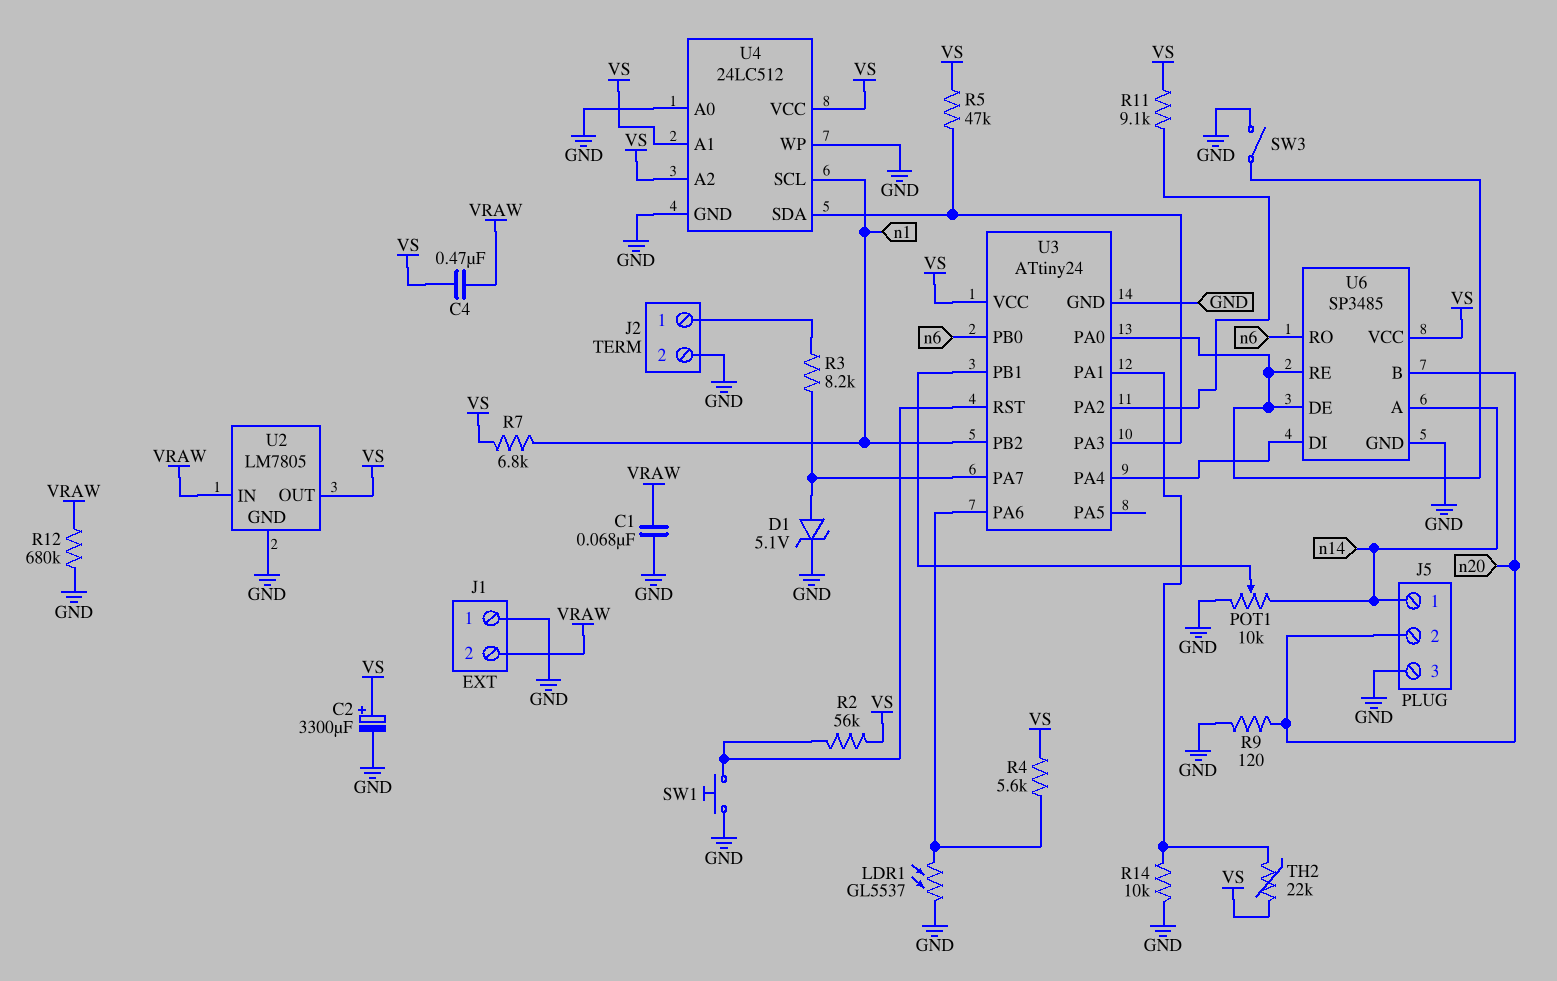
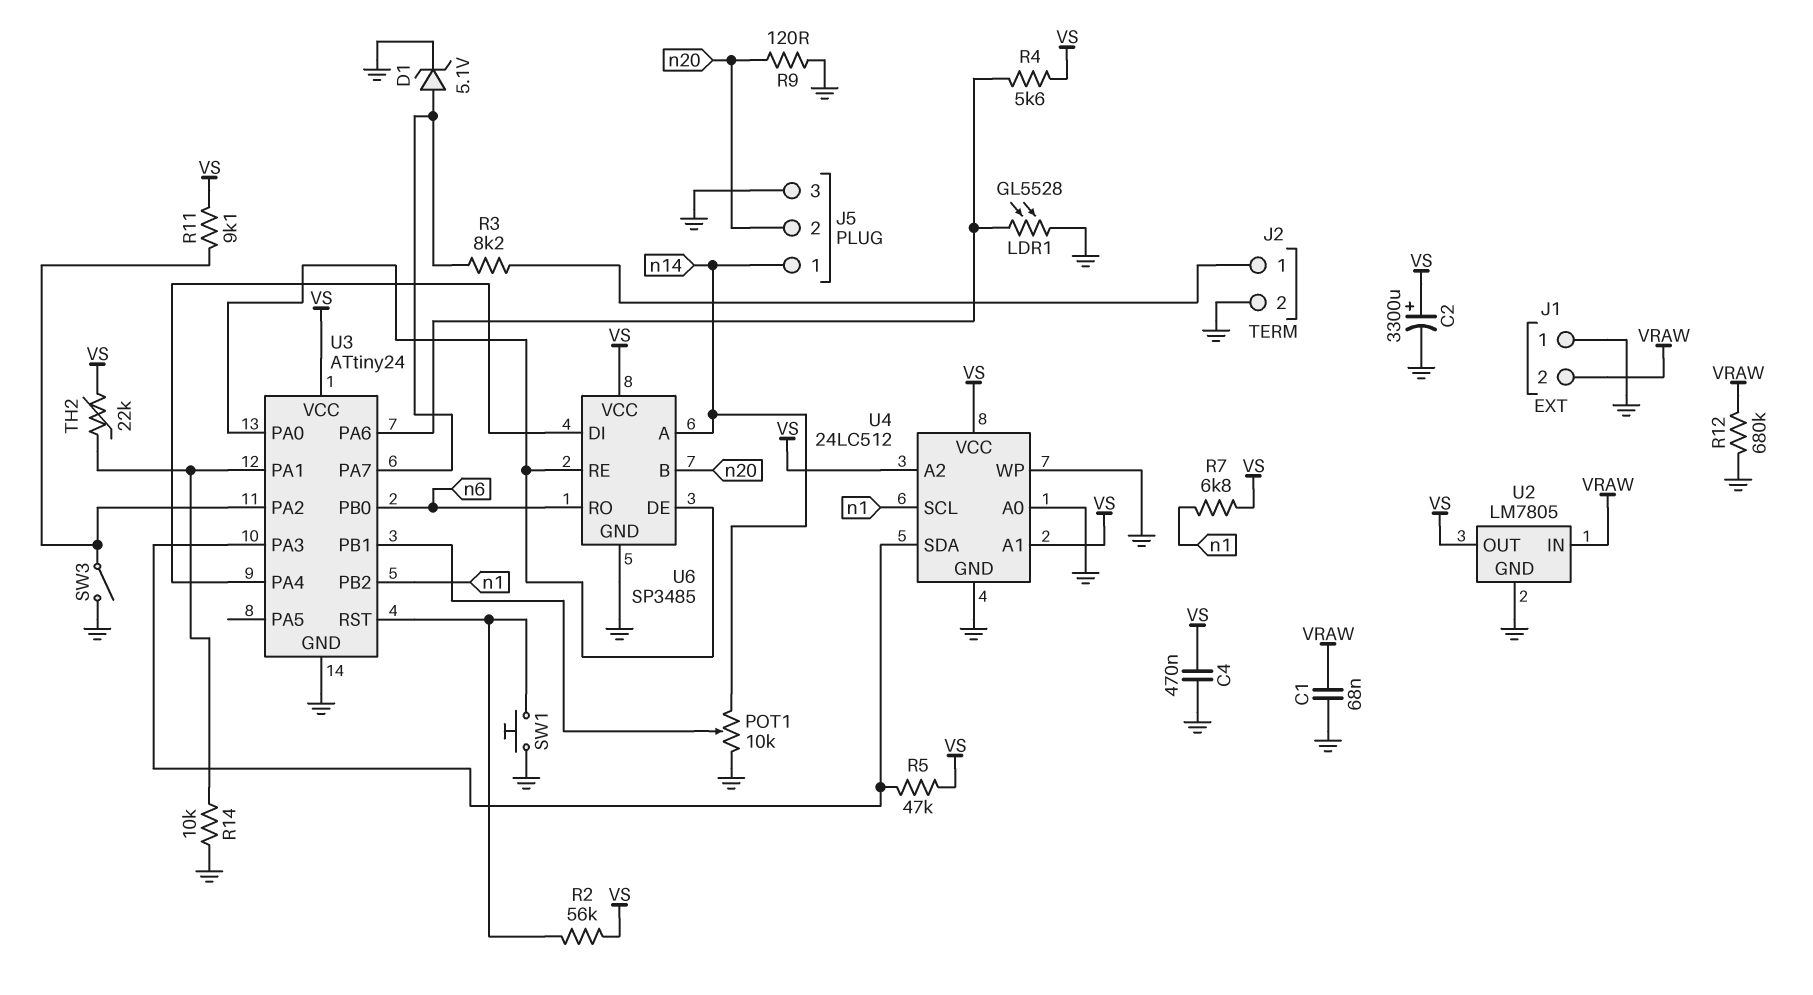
C4: 470nF (VRAW, VS) -> 470nF (GND, VS)
LDR1: GL5537 (GND, U3/PA6) -> GL5528 (GND, U3/PA6)
SW3: switch (GND, U3/PA0) -> switch (GND, U3/PA2)

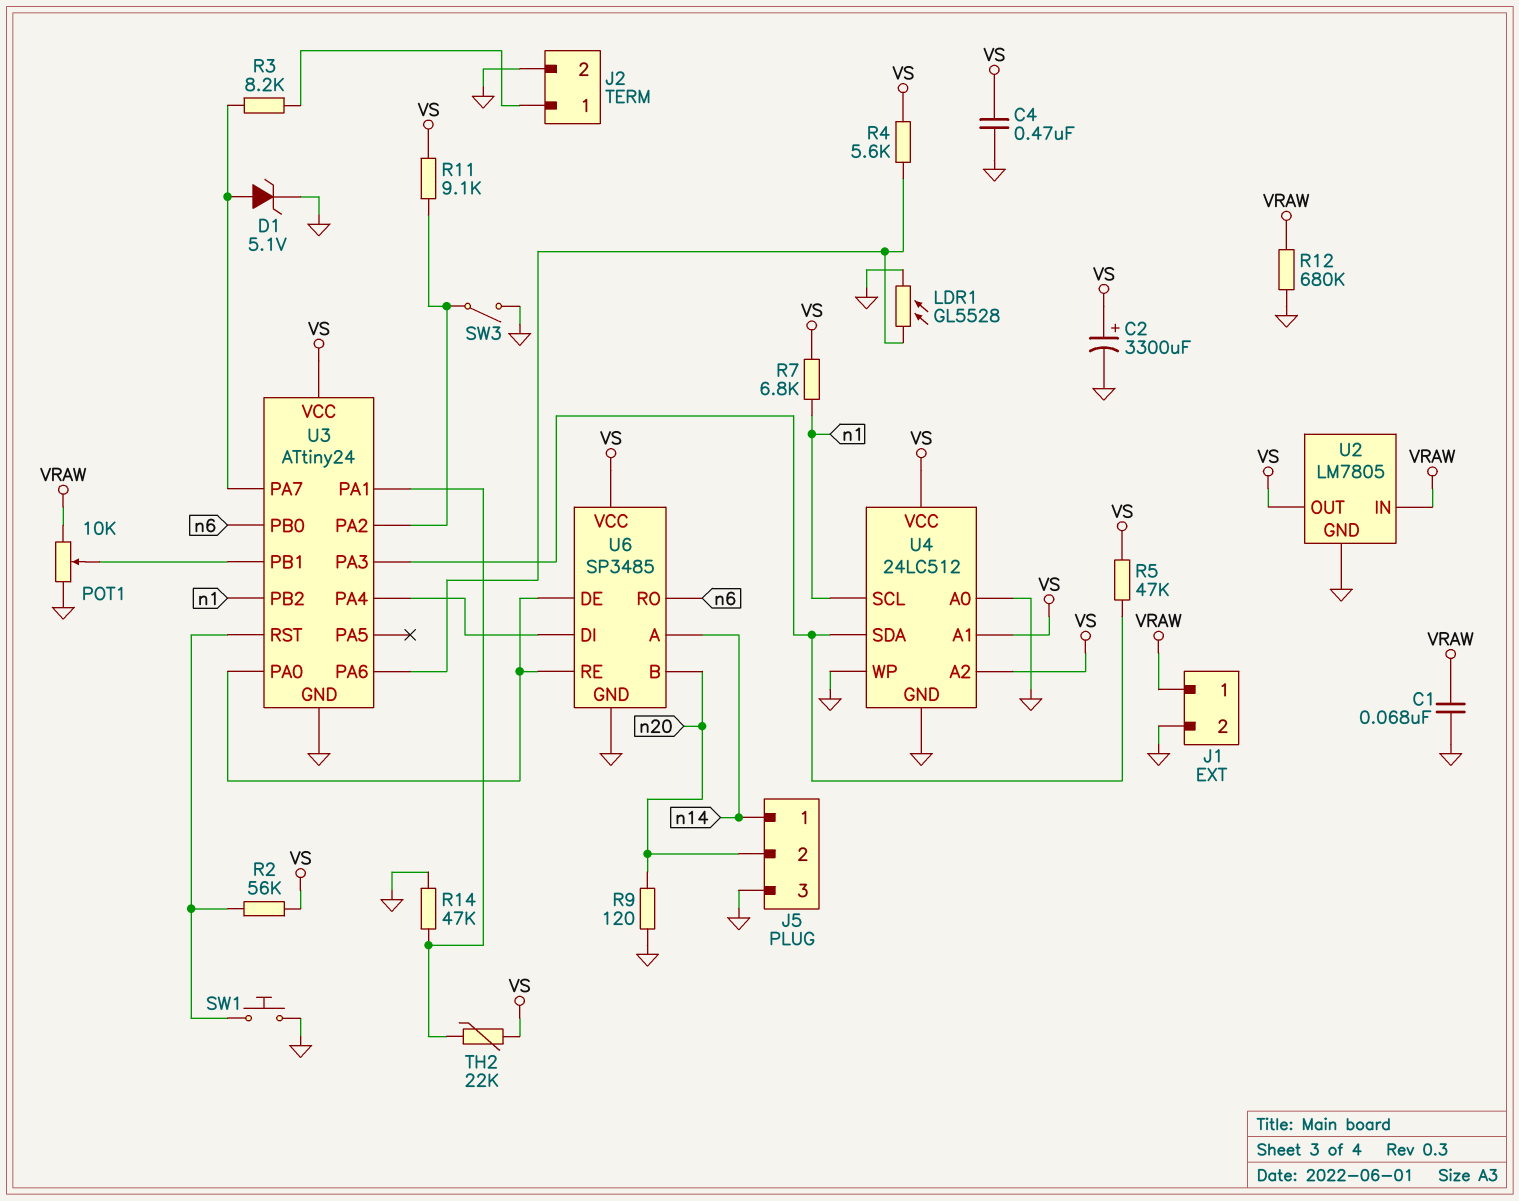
J1 pin 1: GND -> VRAW
J1 pin 2: VRAW -> GND
POT1: 10k (GND, n14, wiper U3/PB1) -> 10k (GND, VRAW, wiper U3/PB1)
R14: 10k (GND, U3/PA1) -> 47k (GND, U3/PA1)

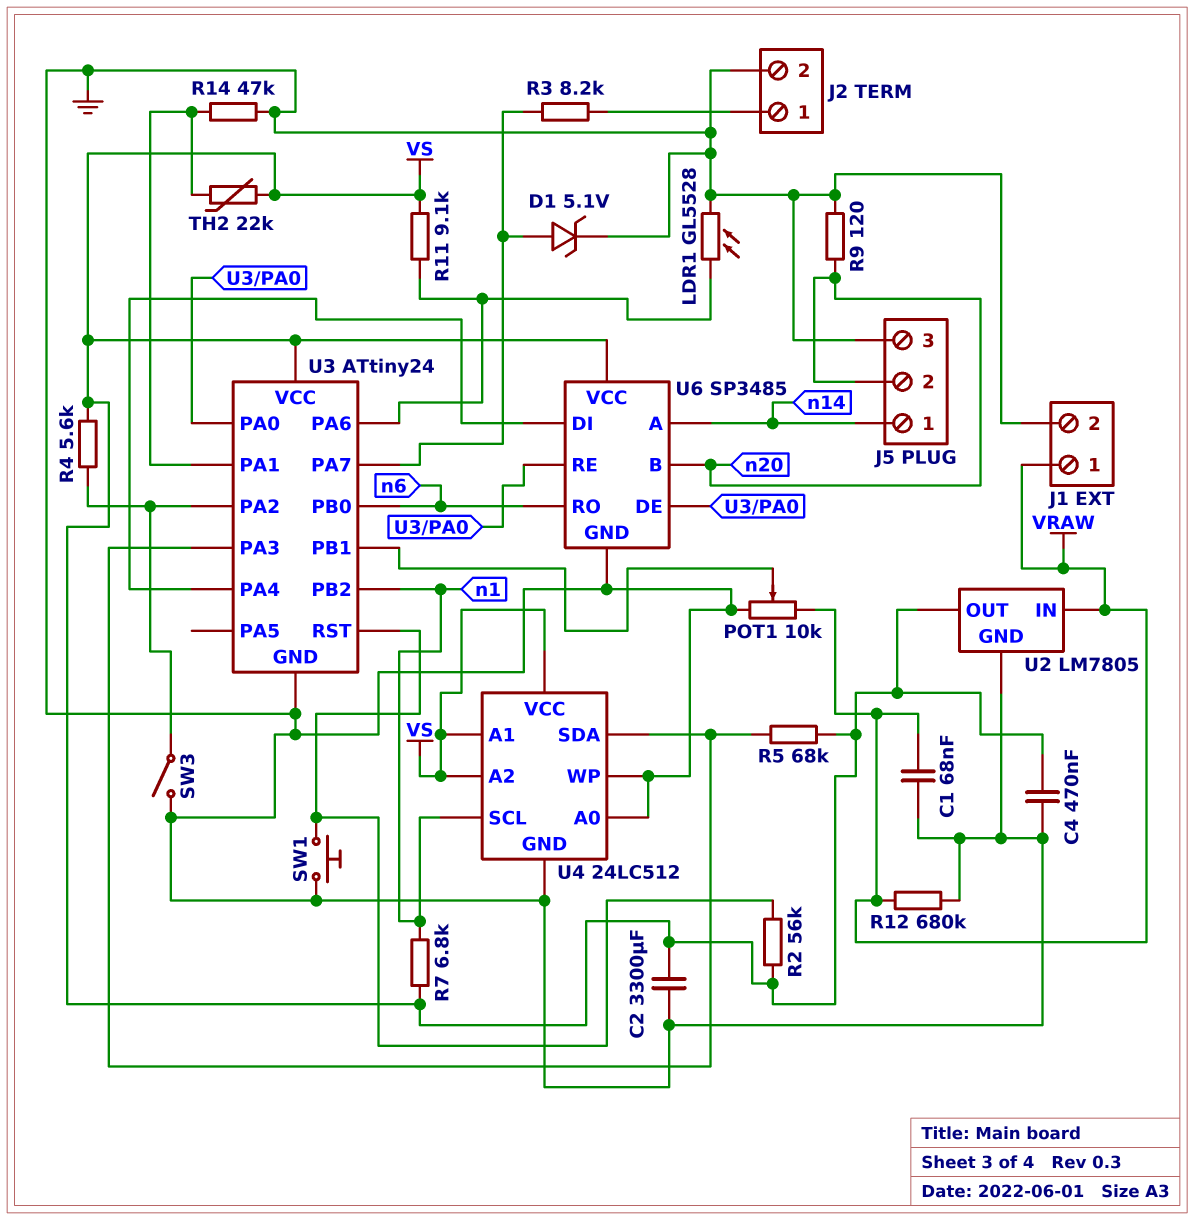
C2: 3300uF (plus VS, minus GND) -> 3300uF (GND, VS)
R4: 5.6k (U3/PA6, VS) -> 5.6k (U3/PA2, VS)
R5: 47k (U3/PA3, VS) -> 68k (U3/PA3, VS)
R11: 9.1k (U3/PA2, VS) -> 9.1k (U3/PA6, VS)

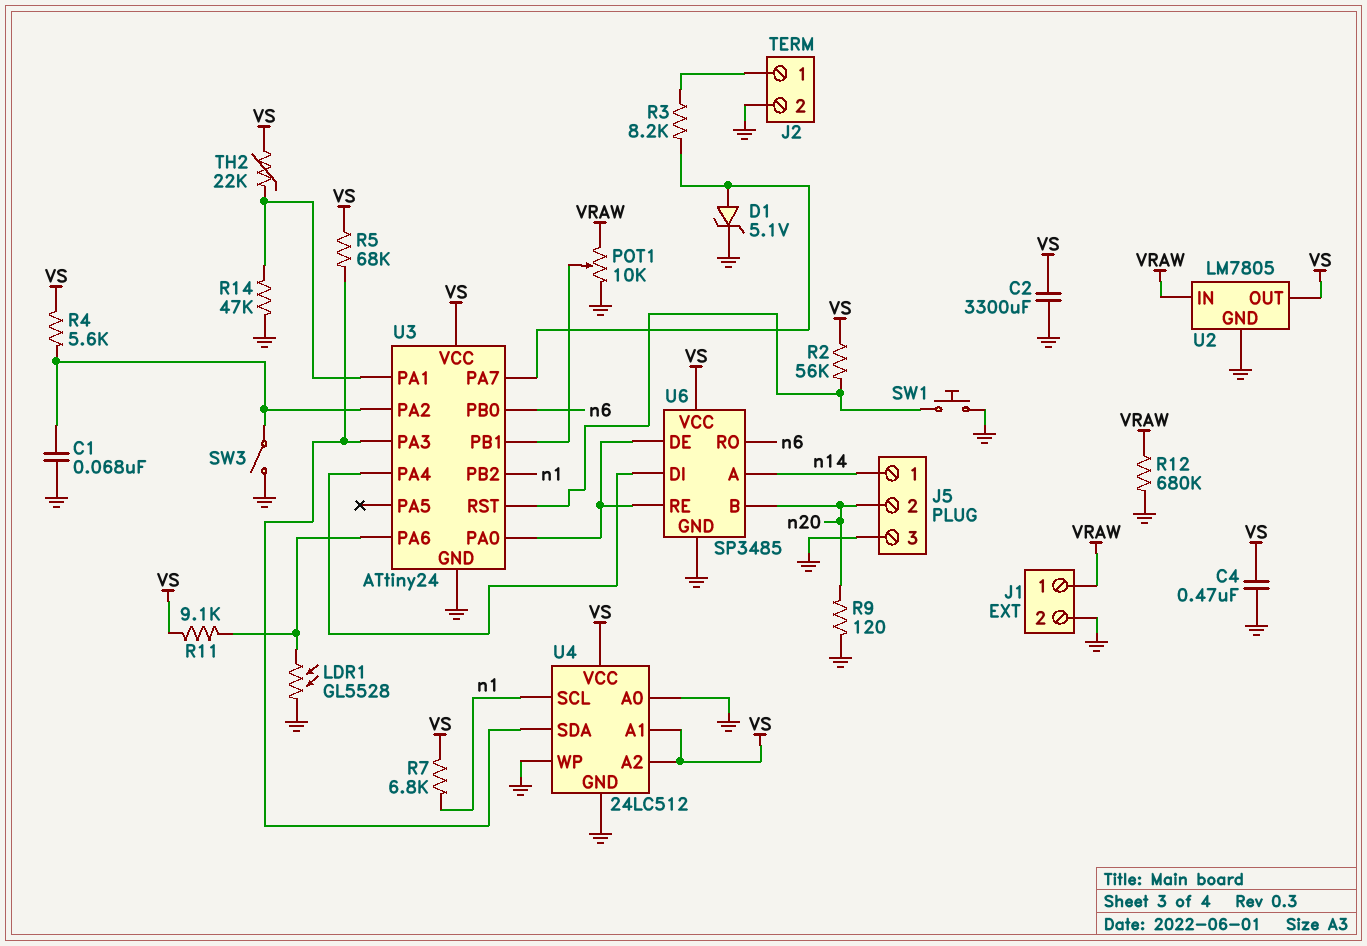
C1: 68nF (GND, VRAW) -> 68nF (GND, U3/PA2)

